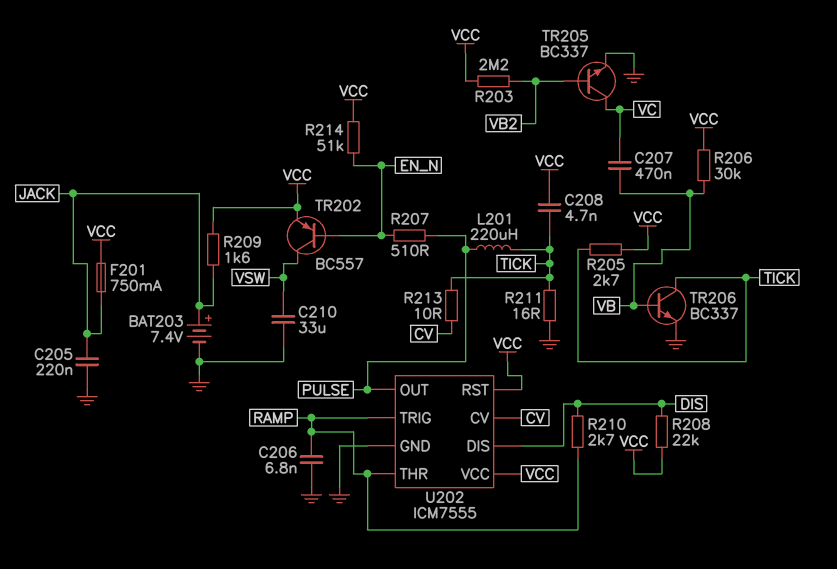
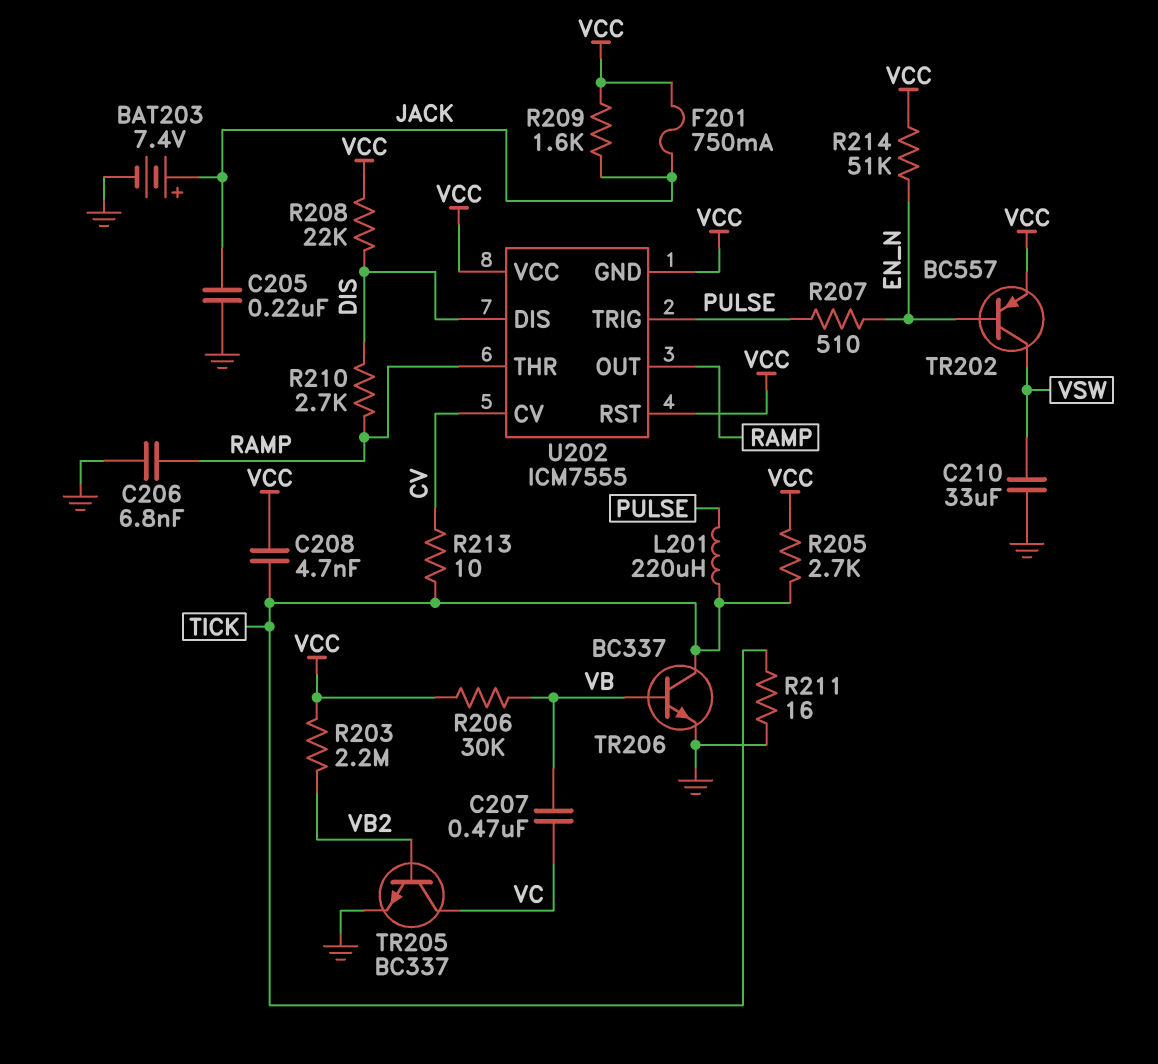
U202 pin GND: GND -> VCC
U202 pin OUT: PULSE -> RAMP
U202 pin TRIG: RAMP -> PULSE

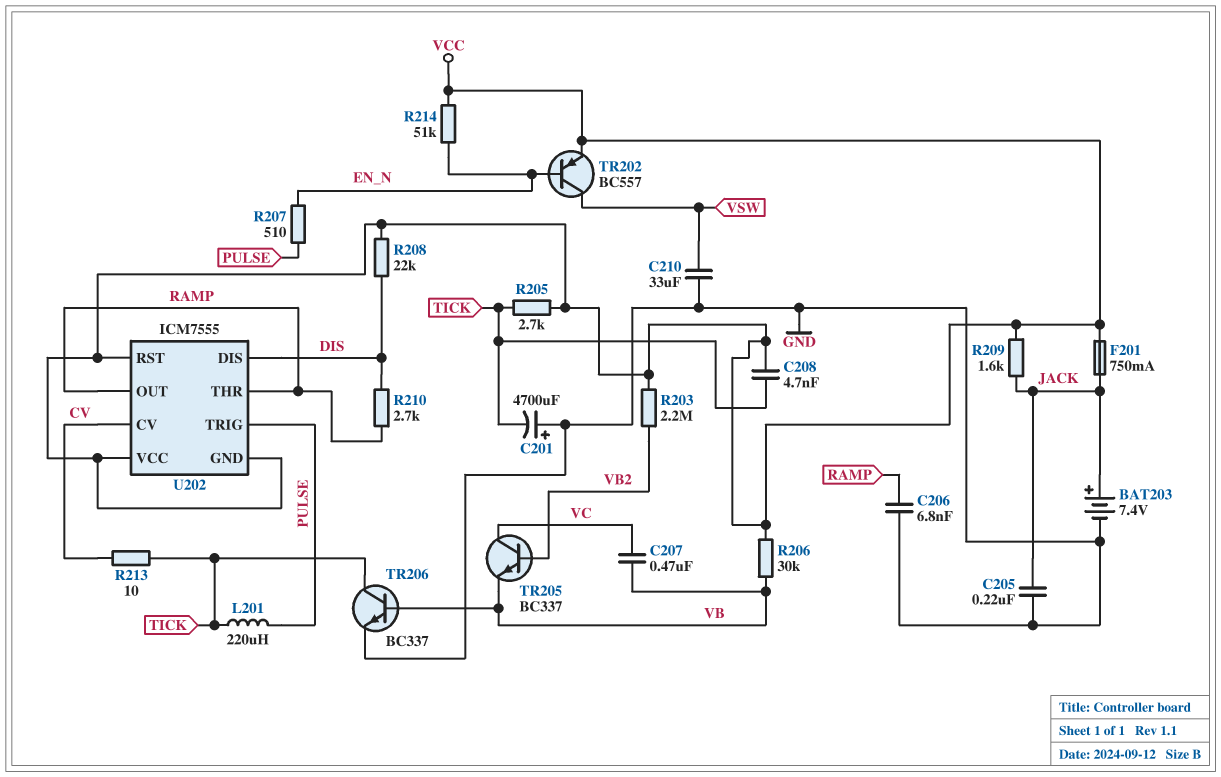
C201: none -> 4700uF (plus GND, minus TICK)
R211: 16 (GND, TICK) -> none
TR205: NPN BC337 (B VB2, C VC, E GND) -> NPN BC337 (B VB2, C VC, E VB)

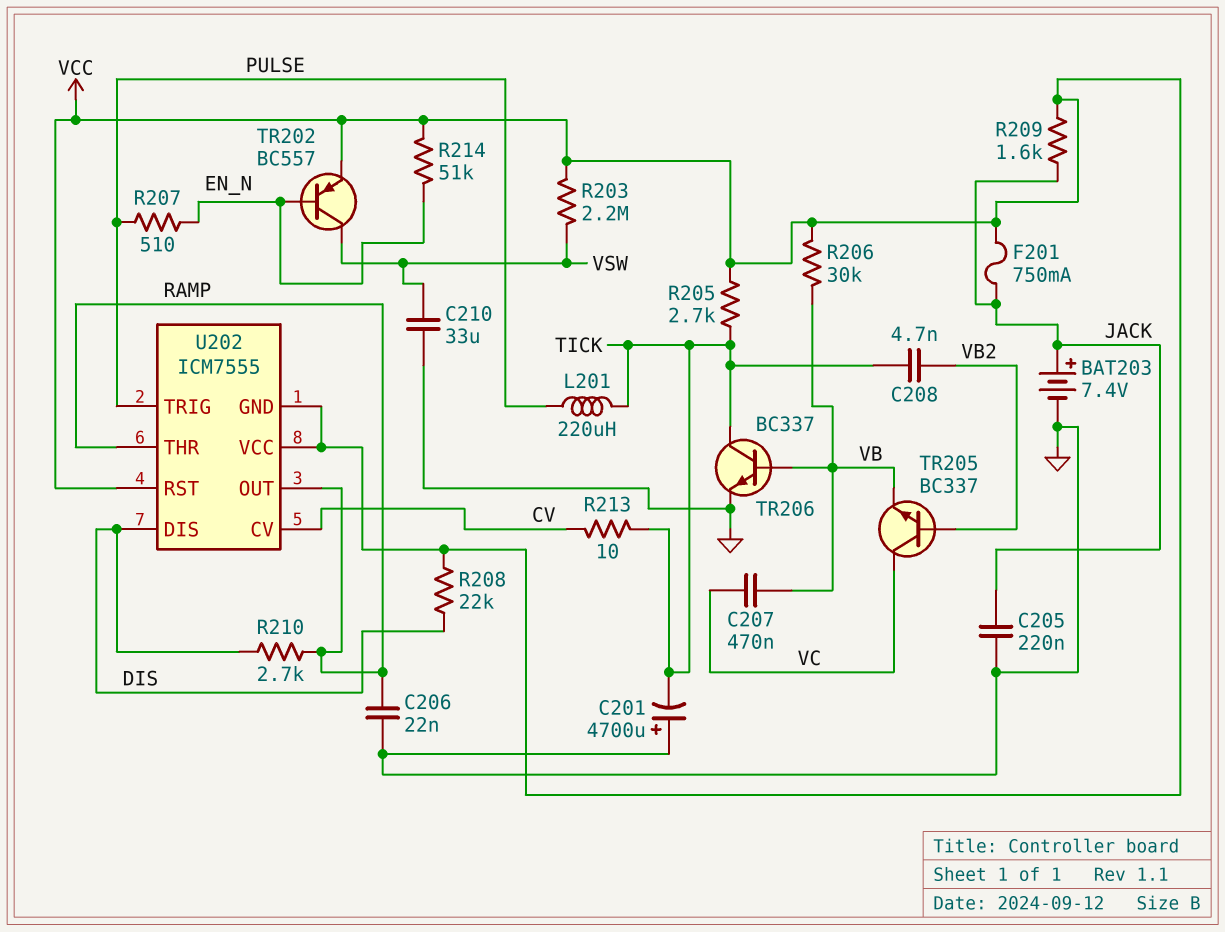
C206: 6.8nF (GND, RAMP) -> 22nF (GND, RAMP)
C208: 4.7nF (TICK, VCC) -> 4.7nF (TICK, VB2)
R203: 2.2M (VB2, VCC) -> 2.2M (VCC, VSW)

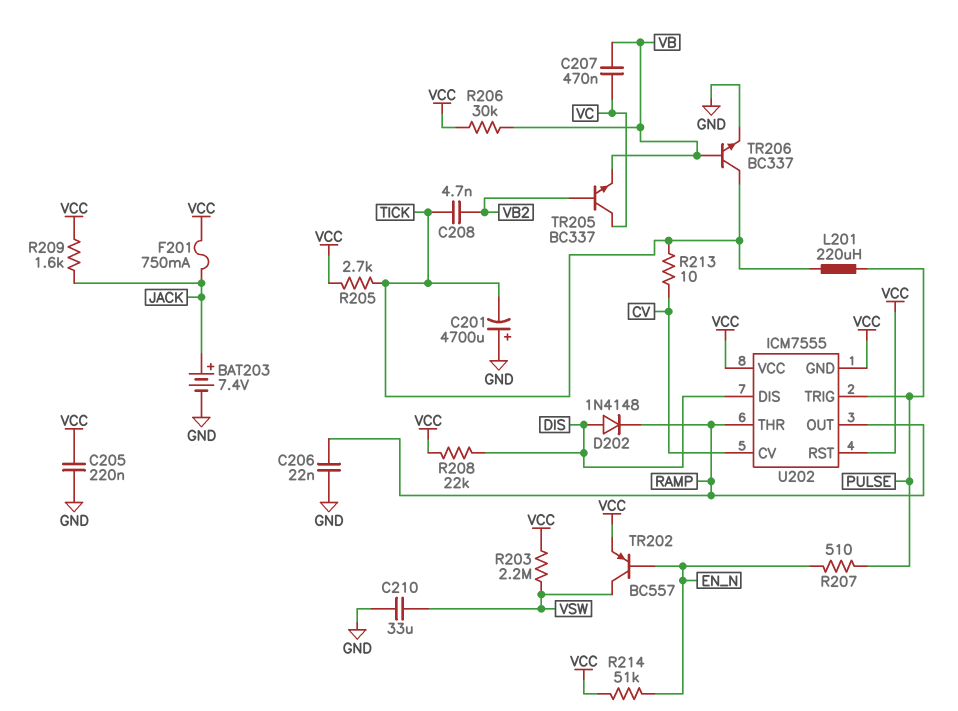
C205: 220nF (GND, JACK) -> 220nF (GND, VCC)
D202: none -> diode 1N4148 (A DIS, K RAMP)
R210: 2.7k (DIS, RAMP) -> none

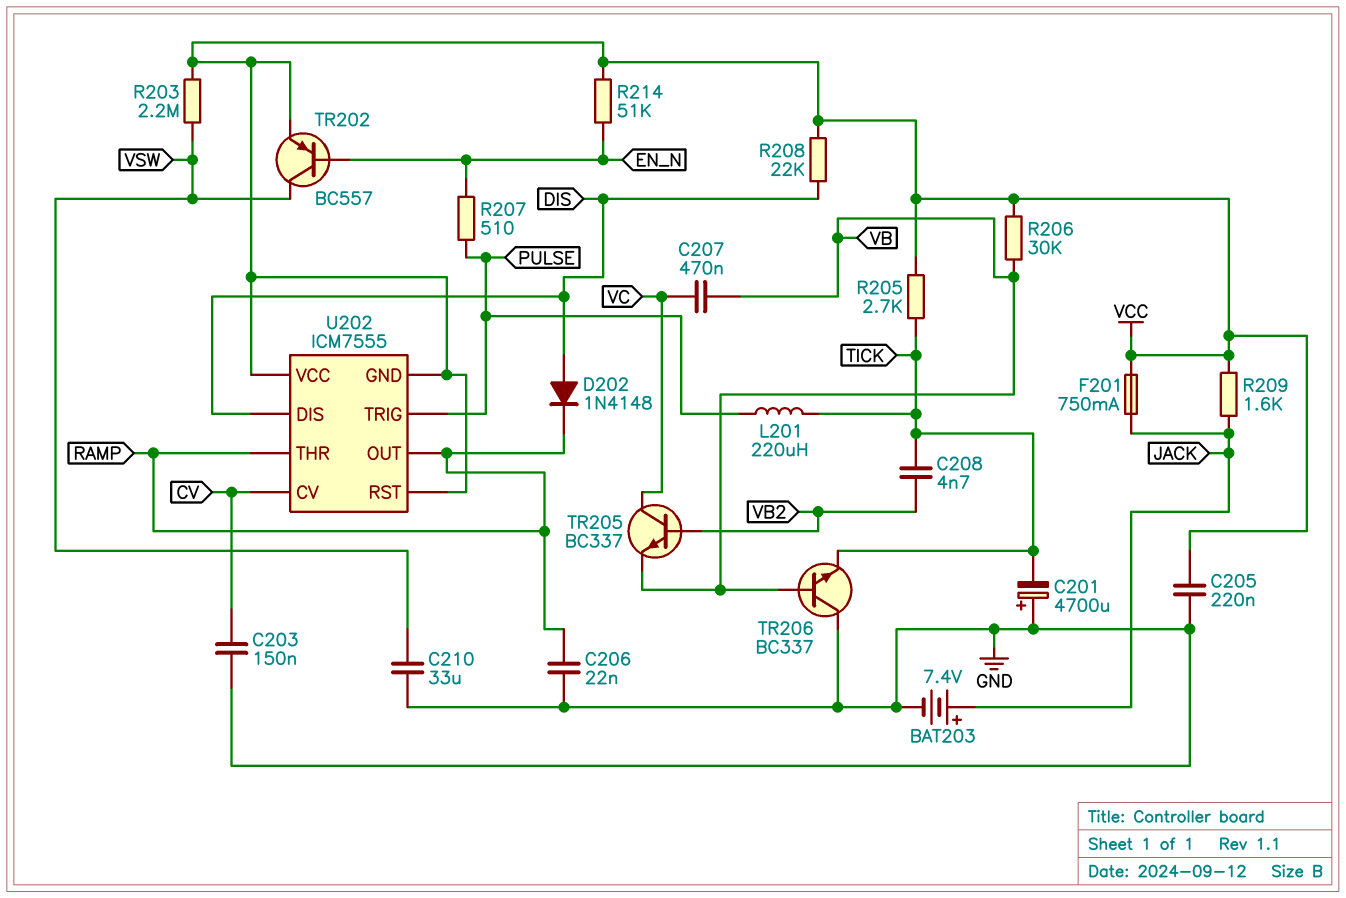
C203: none -> 150nF (CV, GND)
R213: 10 (CV, TICK) -> none
TR206: NPN BC337 (B VB, C TICK, E GND) -> NPN BC337 (B VB, C GND, E TICK)

